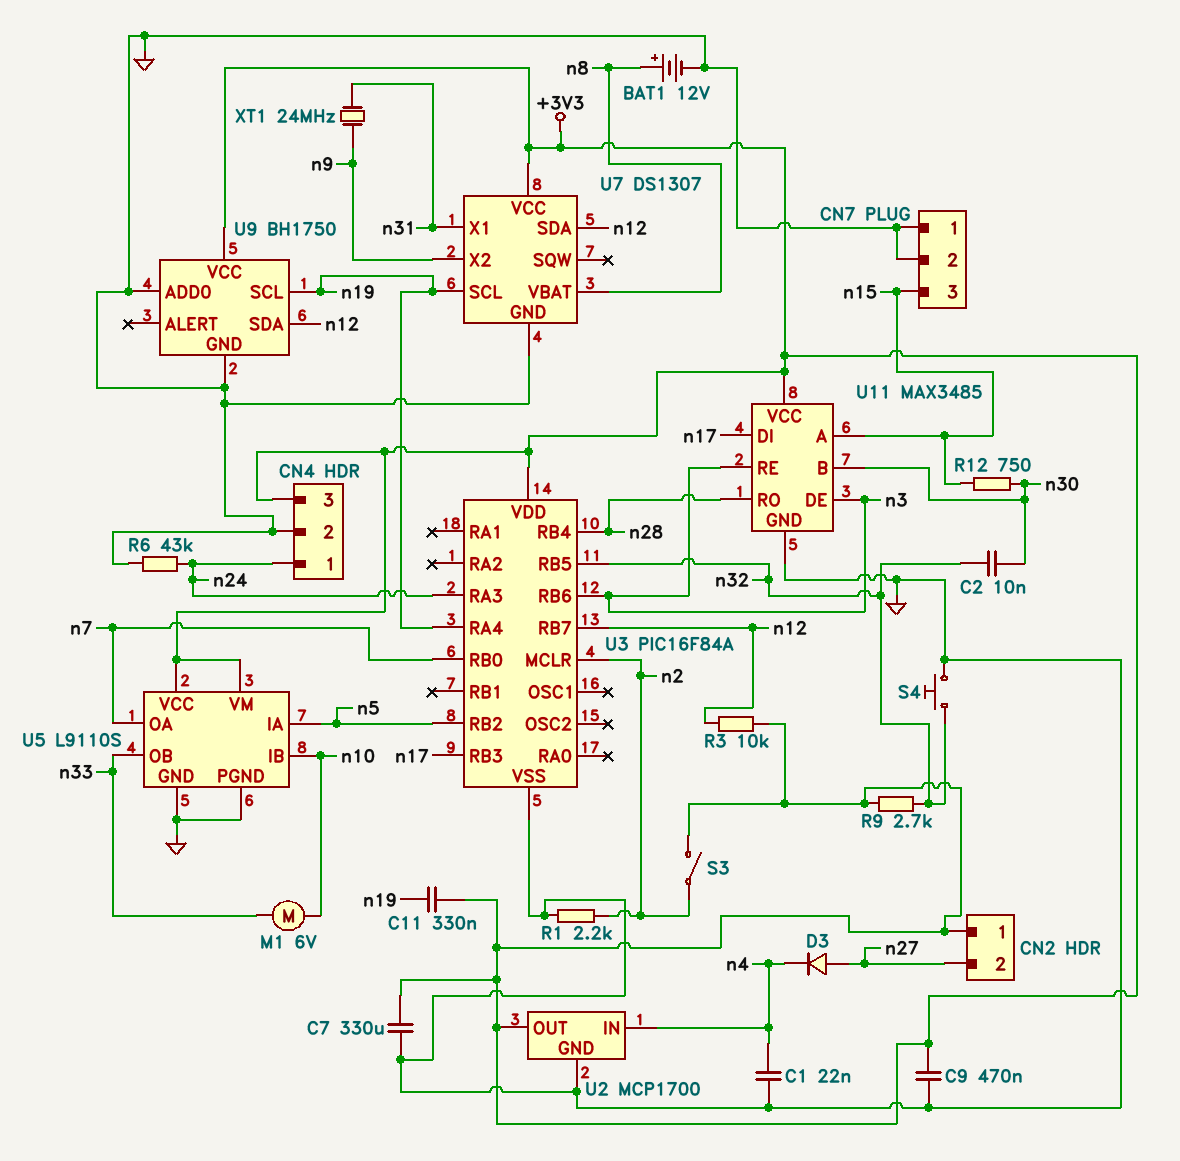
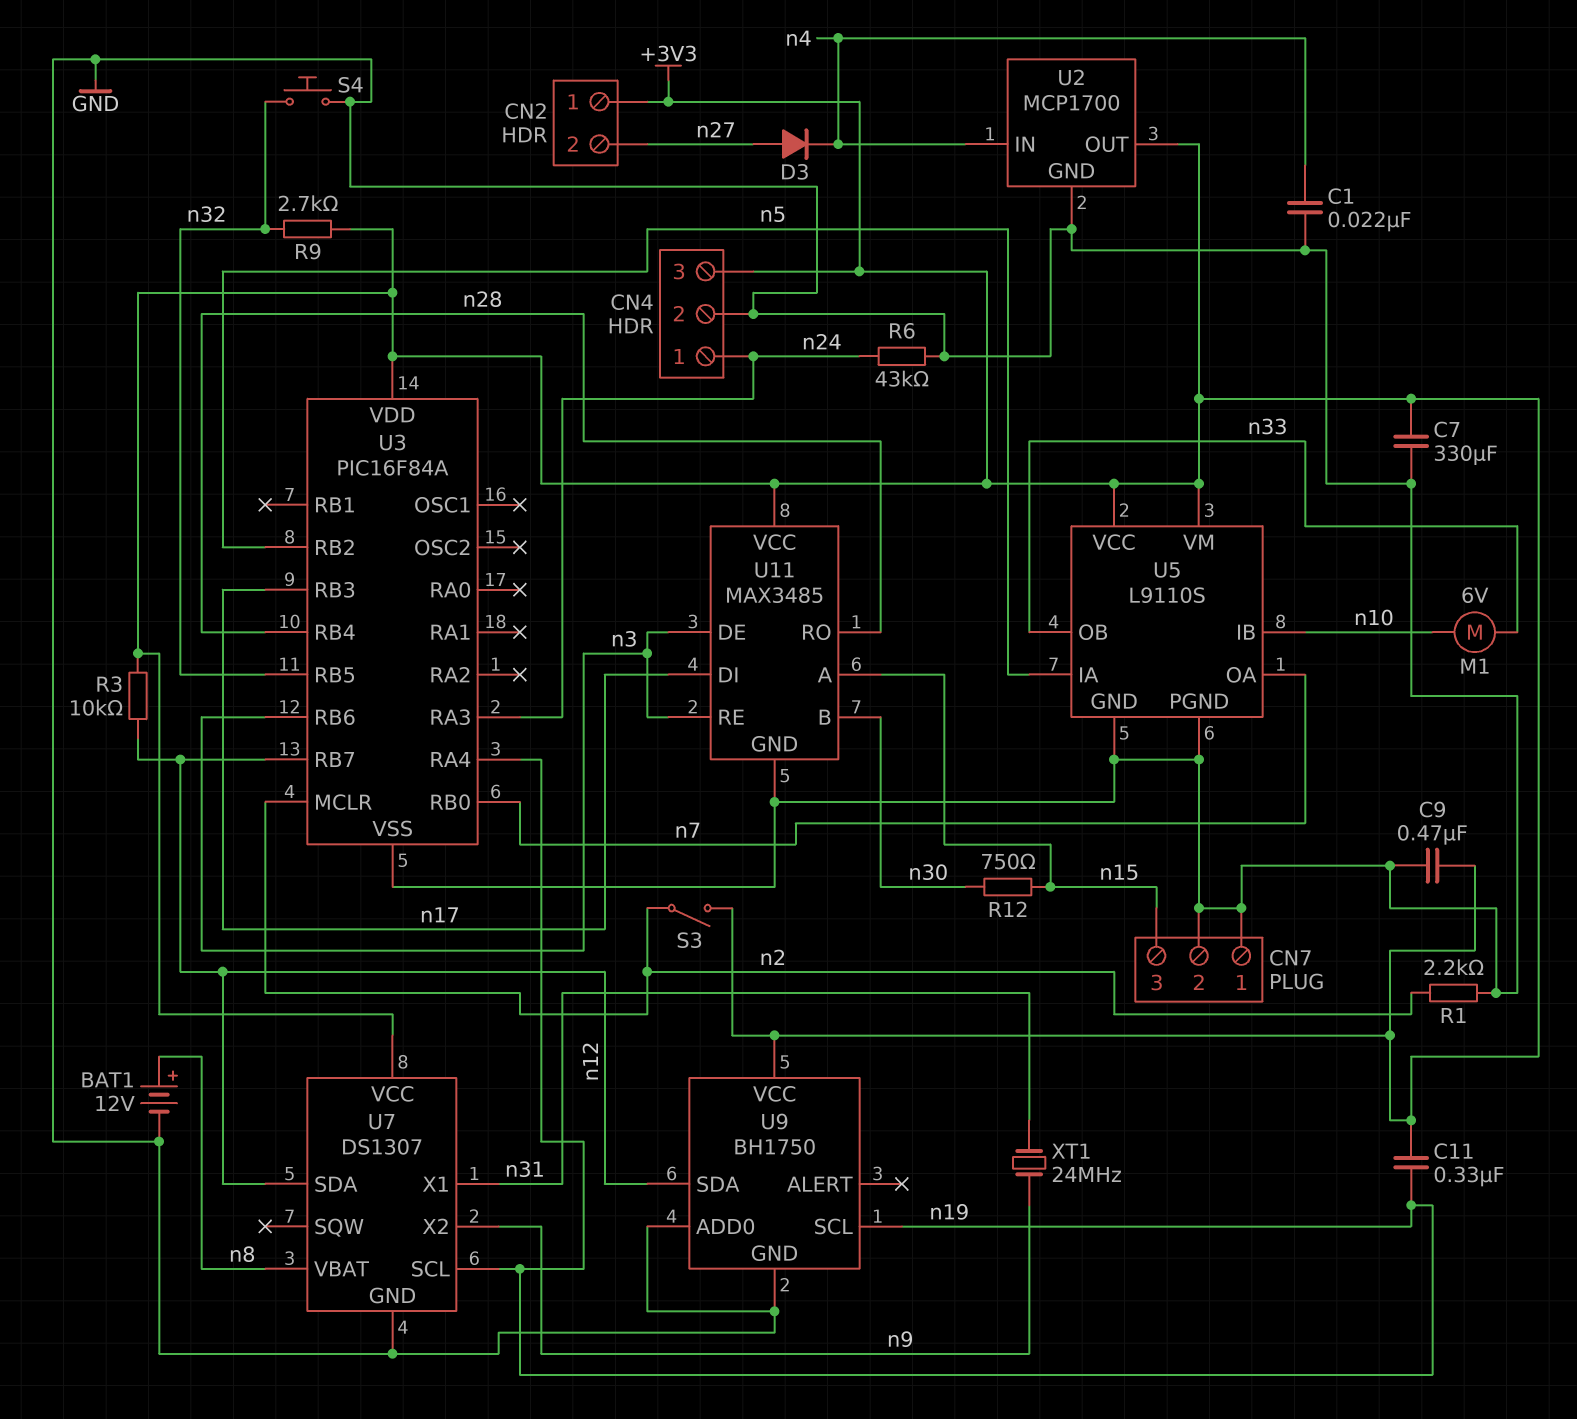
C2: 10nF (n30, n32) -> none

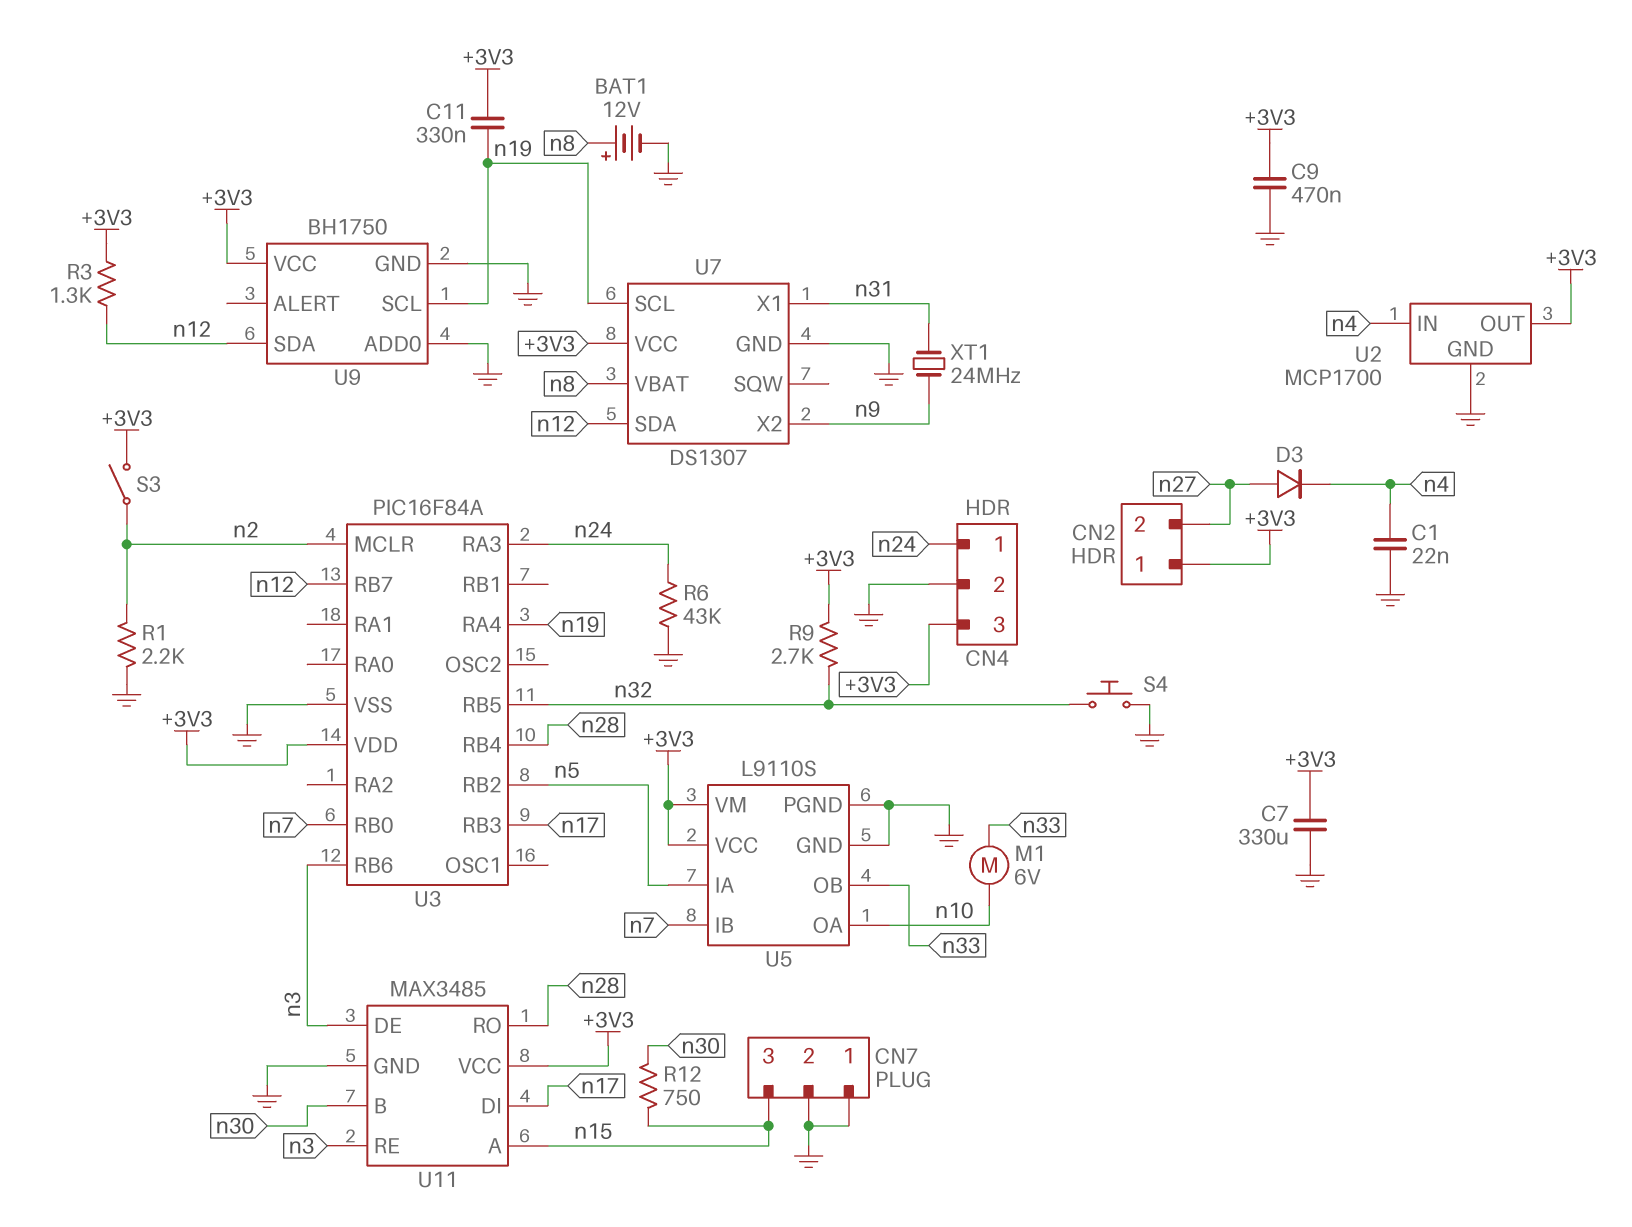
R3: 10k (+3V3, n12) -> 1.3k (+3V3, n12)
U5 pin IB: n10 -> n7
U5 pin OA: n7 -> n10

